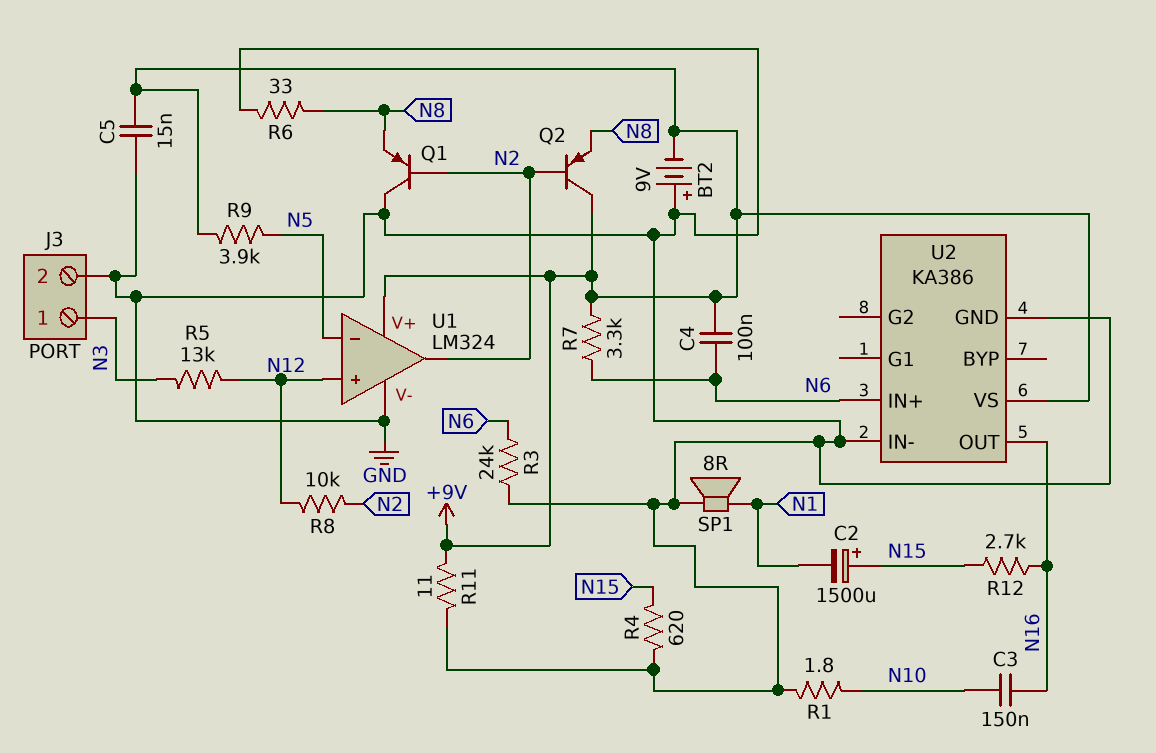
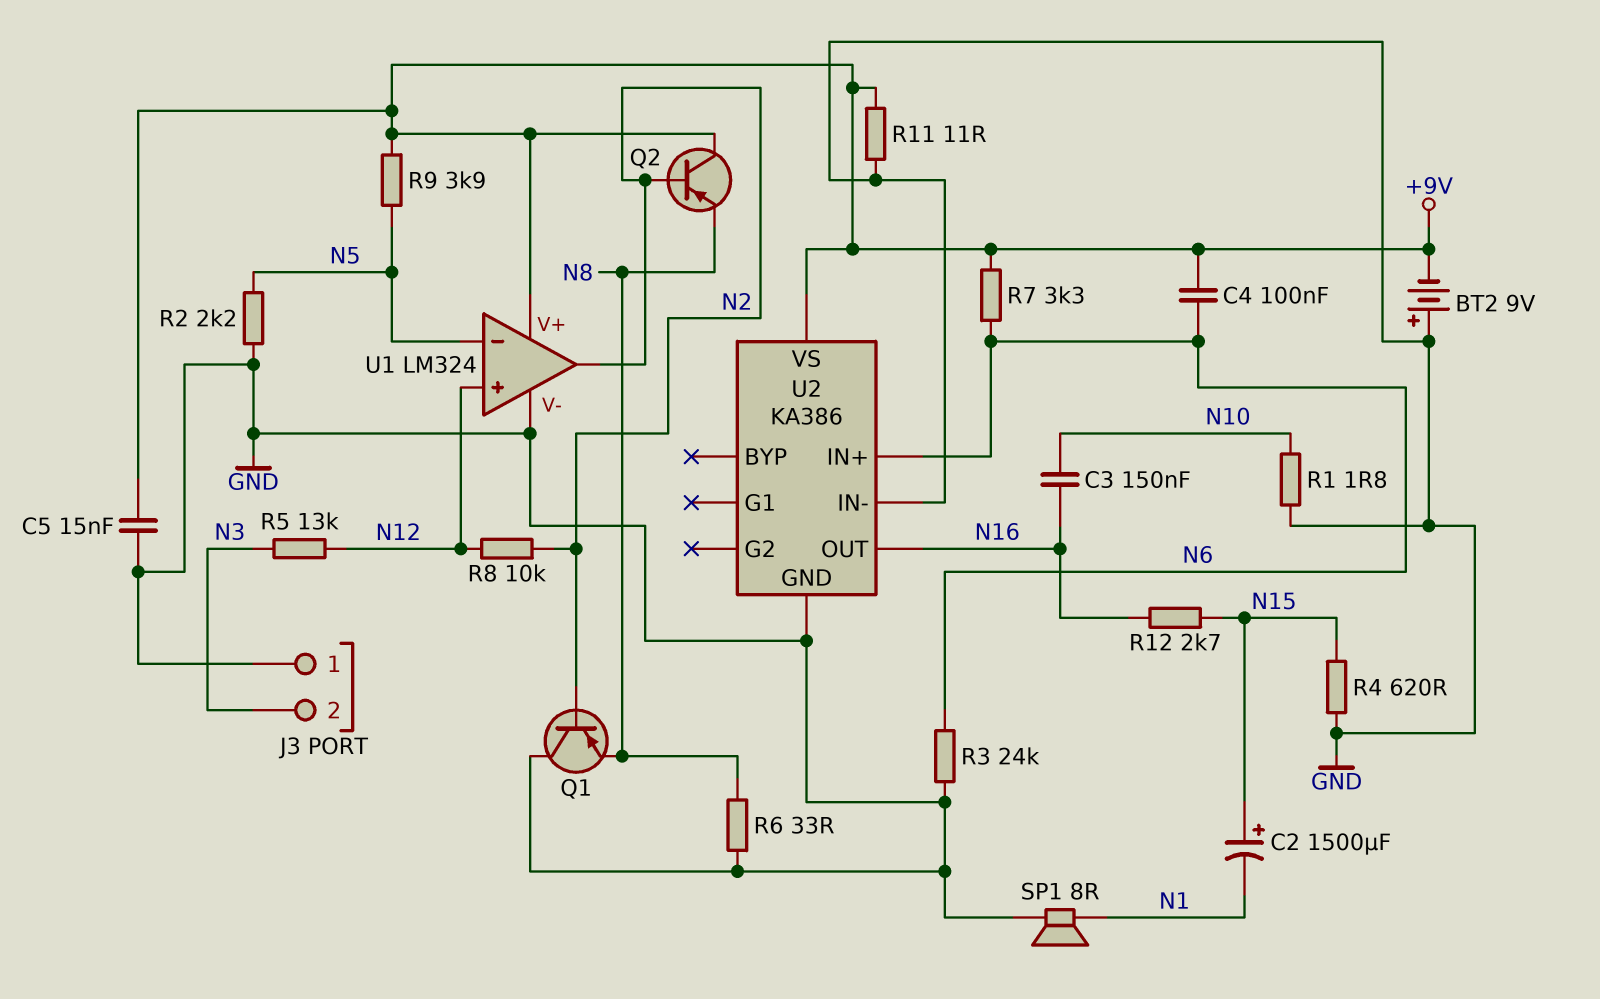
J3 pin 1: N3 -> GND
J3 pin 2: GND -> N3
R2: none -> 2.2k (GND, N5)

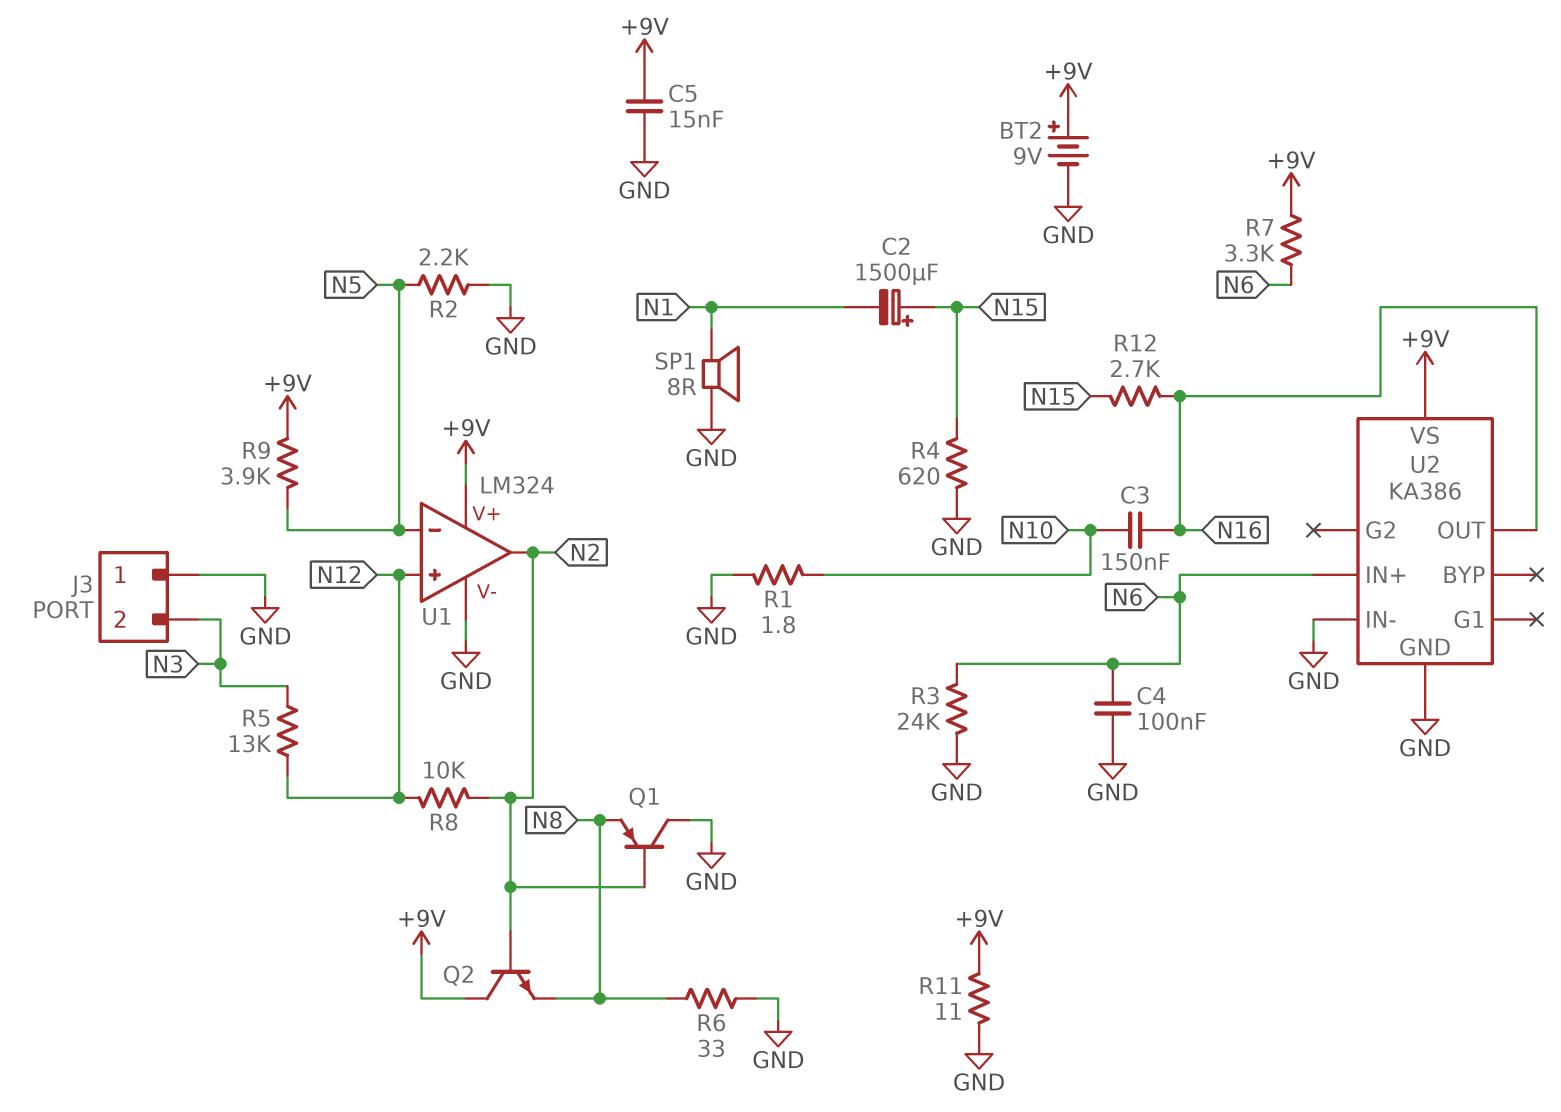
BT2: 9V (plus GND, minus +9V) -> 9V (plus +9V, minus GND)
C4: 100nF (+9V, N6) -> 100nF (GND, N6)
Q2: PNP (B N2, C +9V, E N8) -> NPN (B N2, C +9V, E N8)

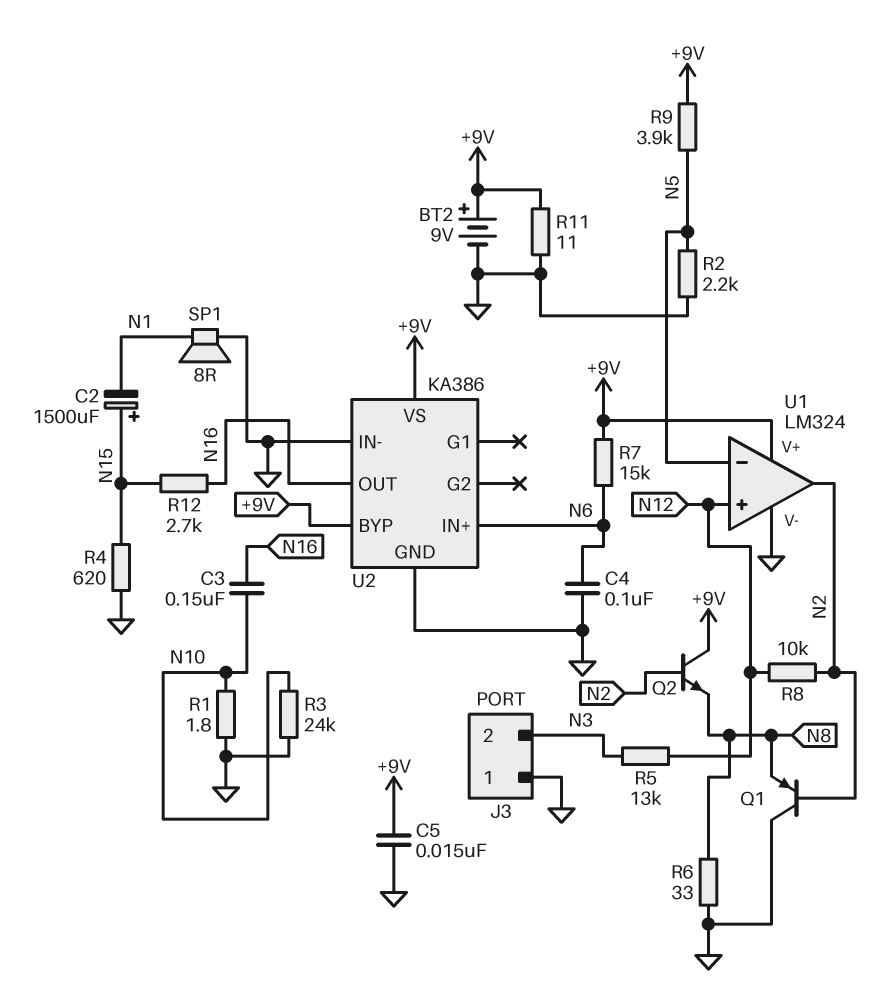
R3: 24k (GND, N6) -> 24k (GND, N10)
R7: 3.3k (+9V, N6) -> 15k (+9V, N6)
U2 pin BYP: none -> +9V

